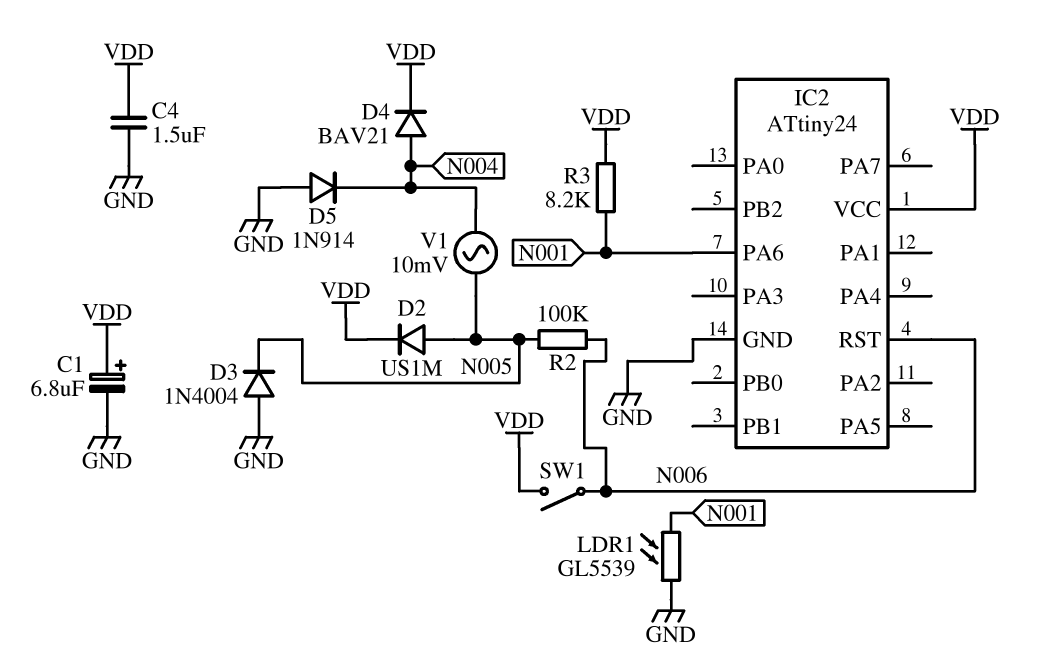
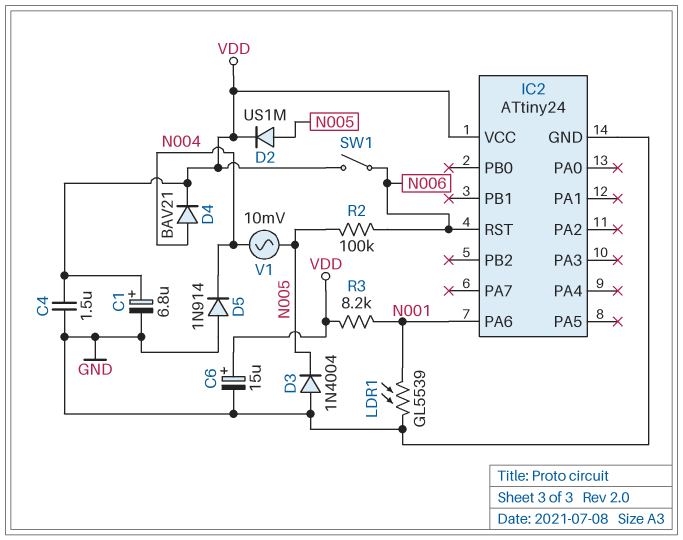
C6: none -> 15uF (plus VDD, minus GND)

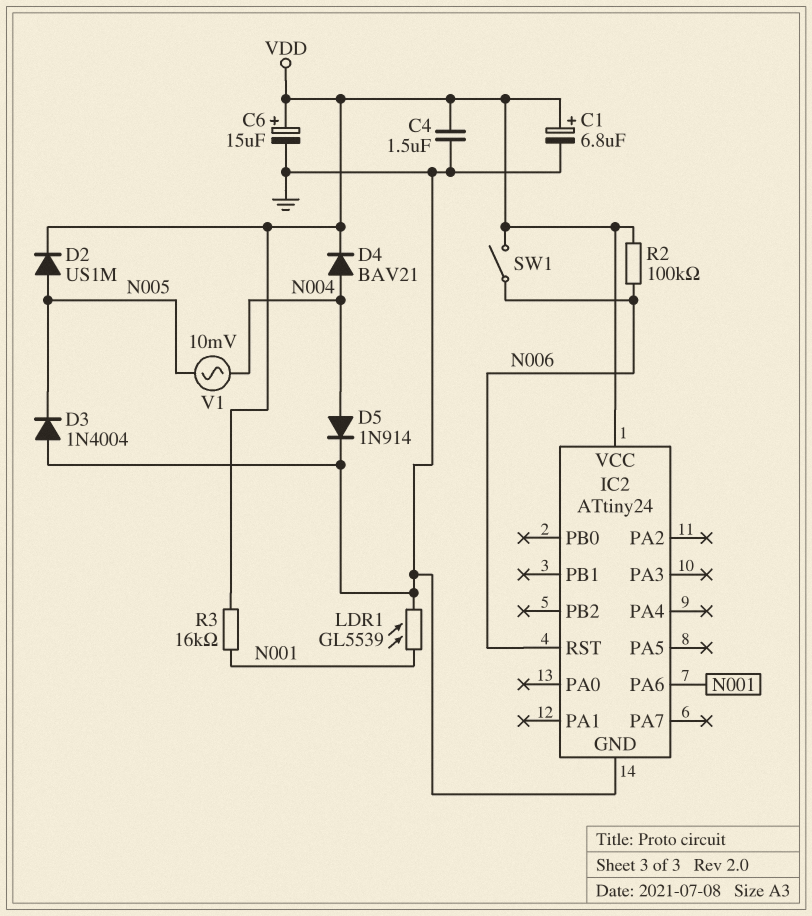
D5: diode 1N914 (A GND, K N004) -> diode 1N914 (A N004, K GND)
R2: 100k (N005, N006) -> 100k (N006, VDD)
R3: 8.2k (N001, VDD) -> 16k (N001, VDD)

